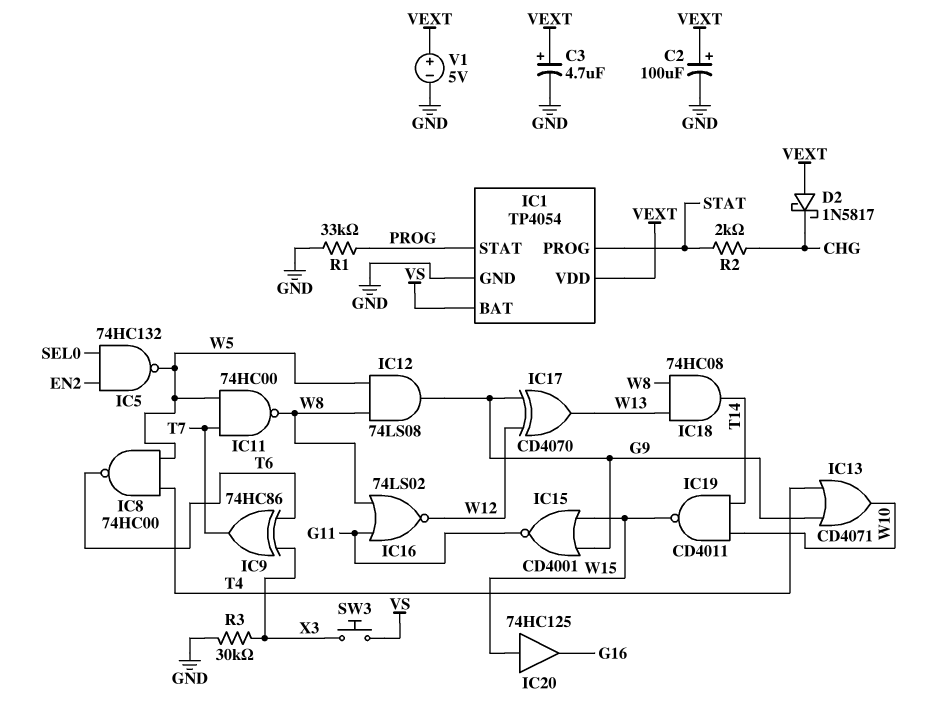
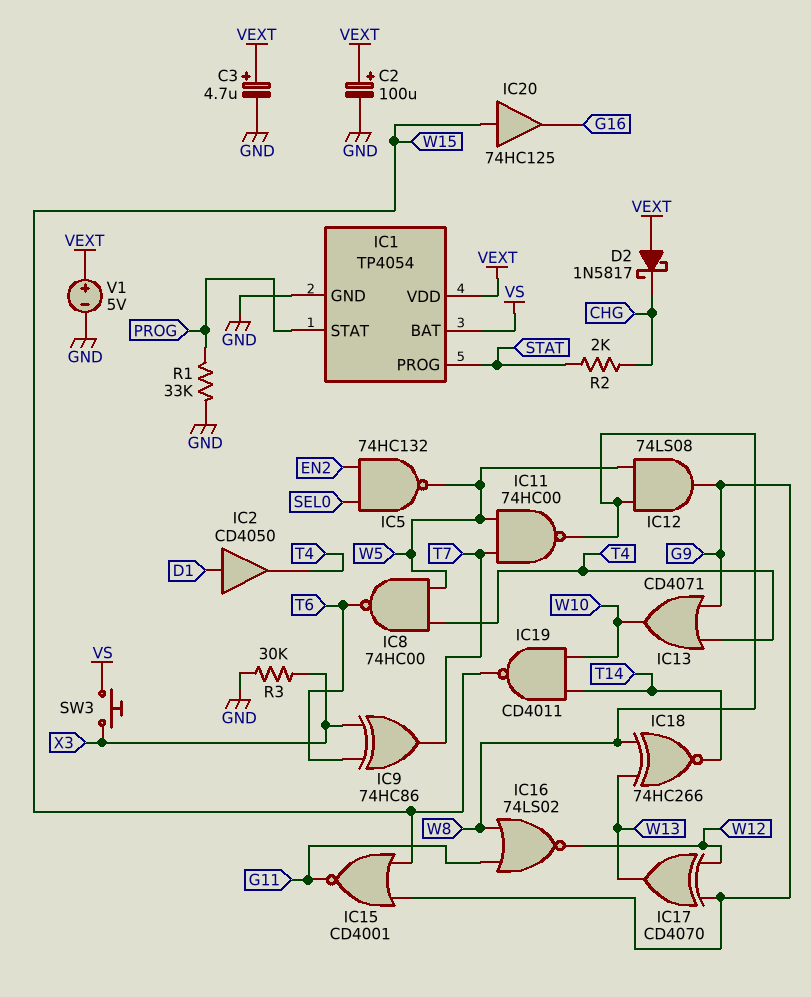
IC2: none -> buffer CD4050 (in D1, out T4)
IC18: AND 74HC08 (in W8, in W13, out T14) -> XNOR 74HC266 (in W8, in W13, out T14)

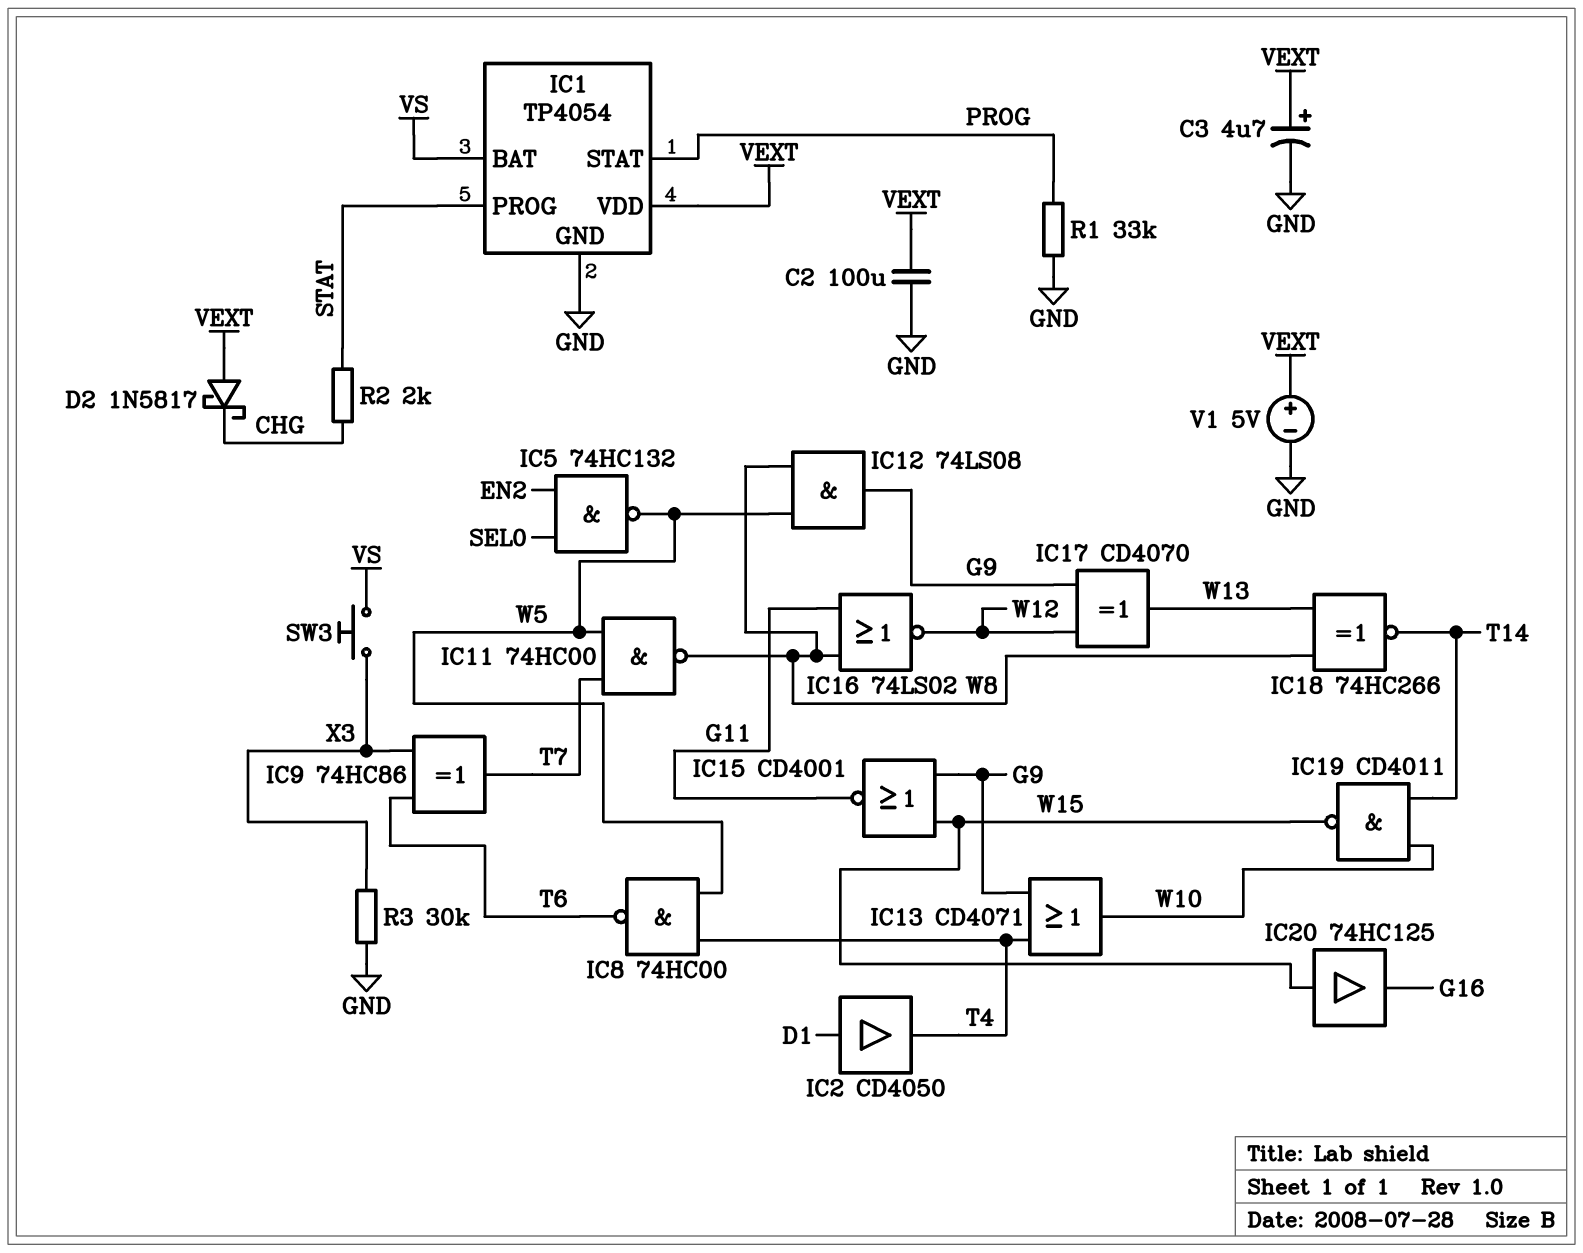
C2: 100uF (plus VEXT, minus GND) -> 100uF (GND, VEXT)

